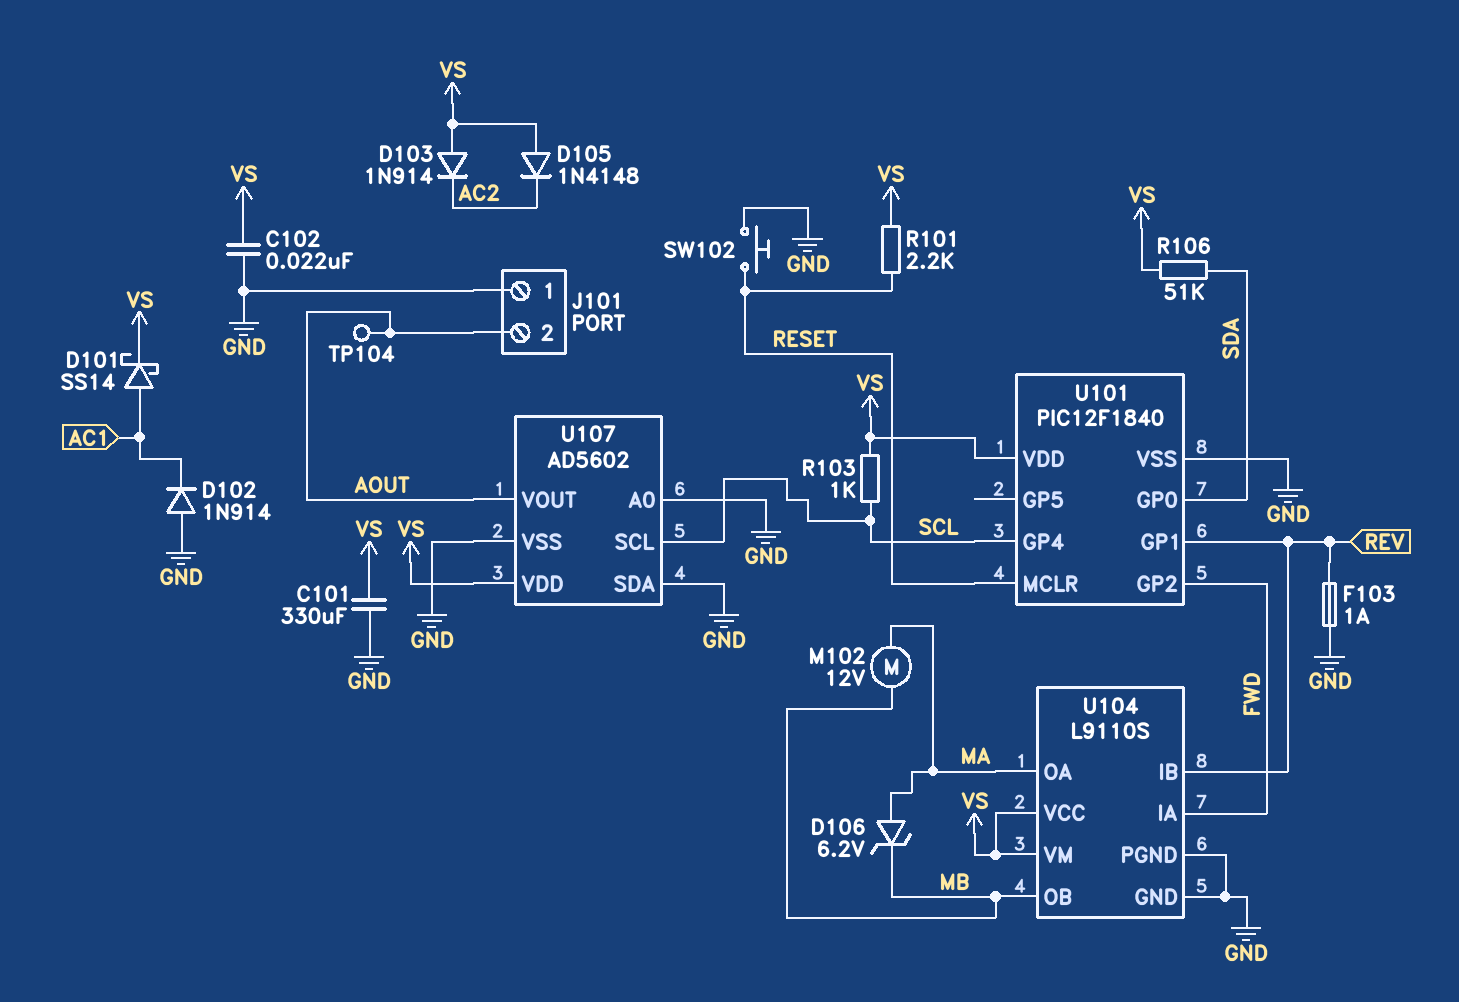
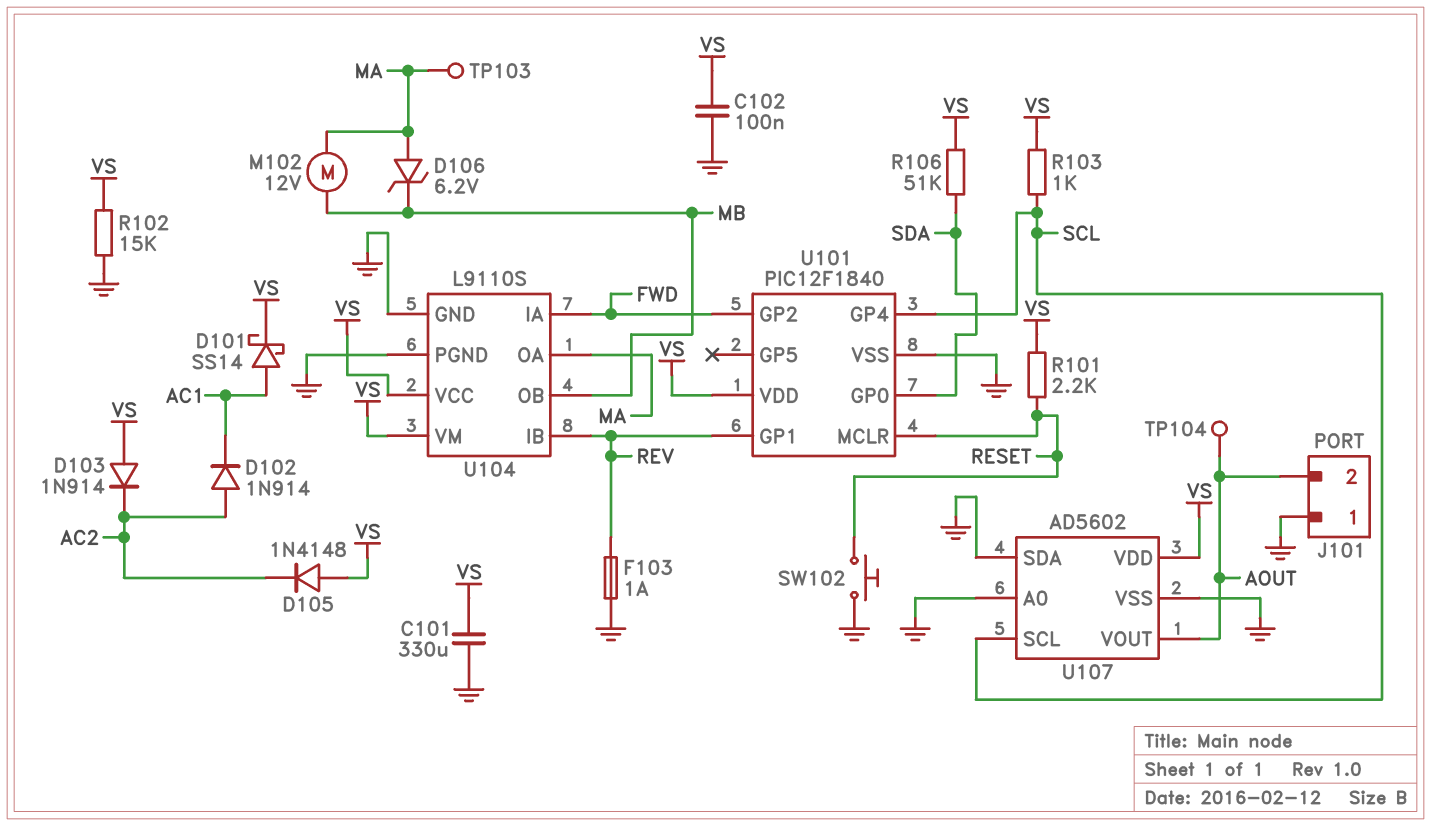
C102: 22nF (GND, VS) -> 100nF (GND, VS)
D102: diode 1N914 (A GND, K AC1) -> diode 1N914 (A AC2, K AC1)
R102: none -> 15k (GND, VS)
TP103: none -> test point (MA)

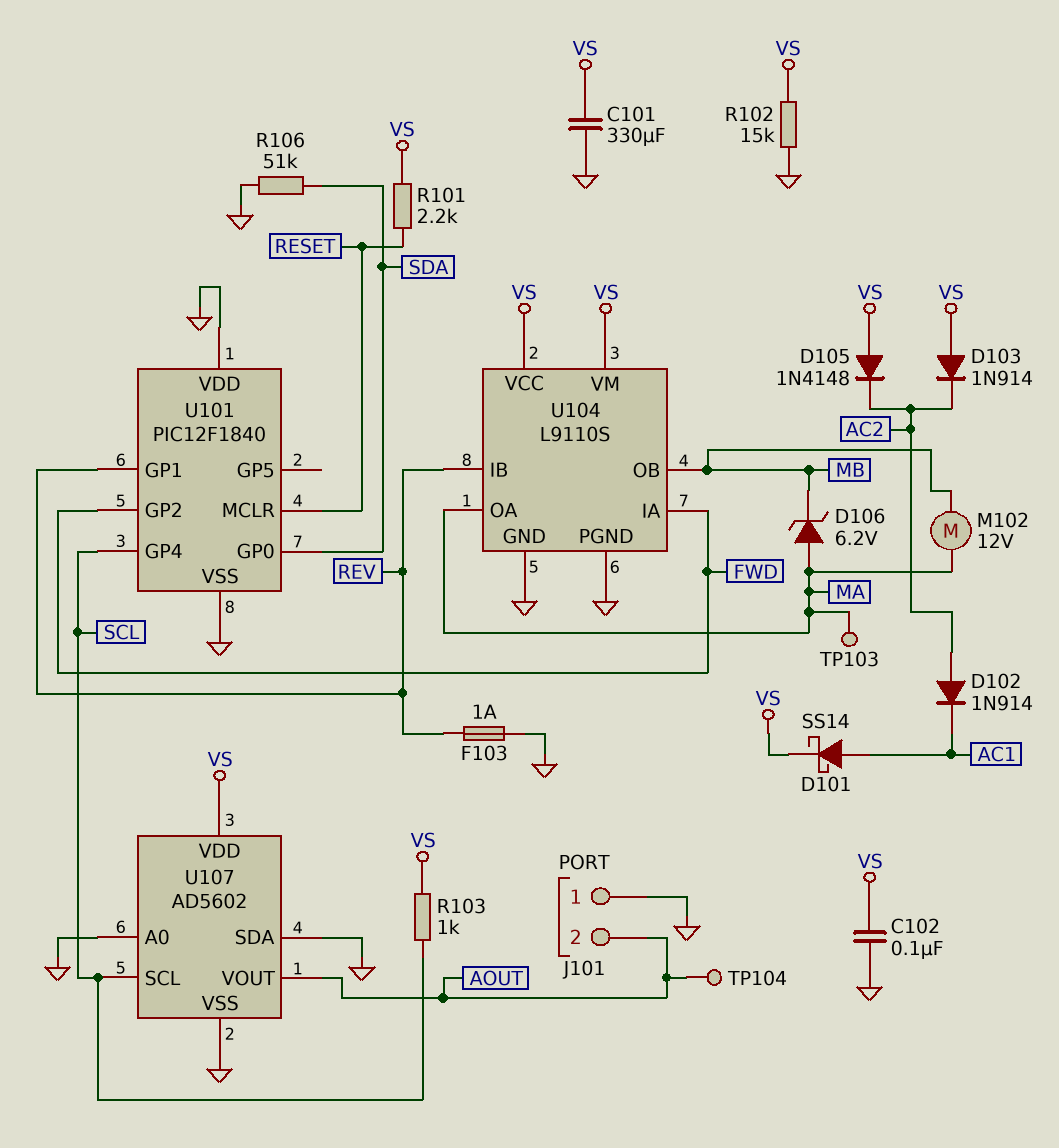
R106: 51k (SDA, VS) -> 51k (GND, SDA)
SW102: button (GND, RESET) -> none
U101 pin VDD: VS -> GND

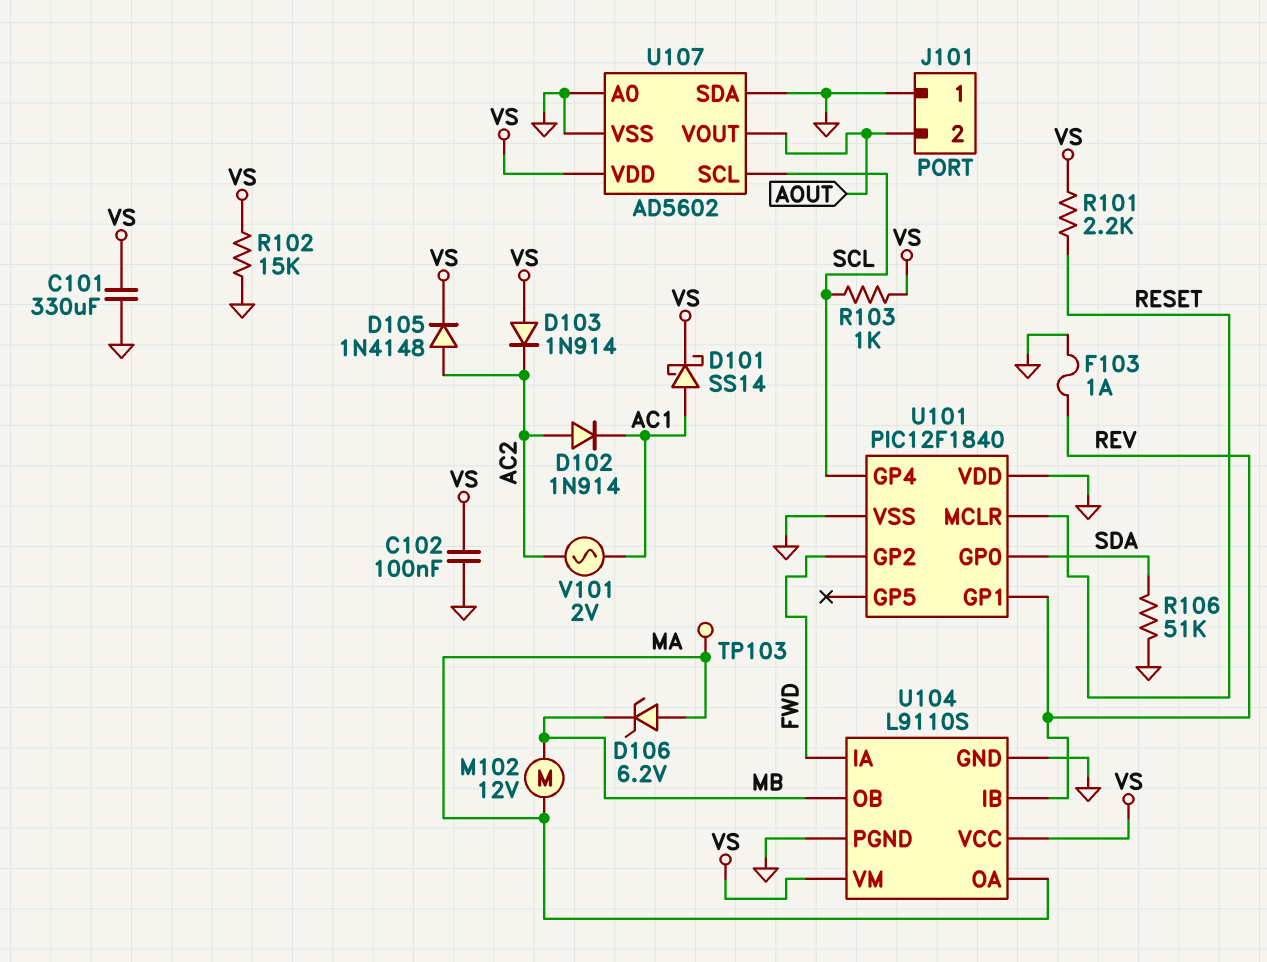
D105: diode 1N4148 (A VS, K AC2) -> diode 1N4148 (A AC2, K VS)
TP104: test point (AOUT) -> none
V101: none -> AC 2V (AC1, AC2)

